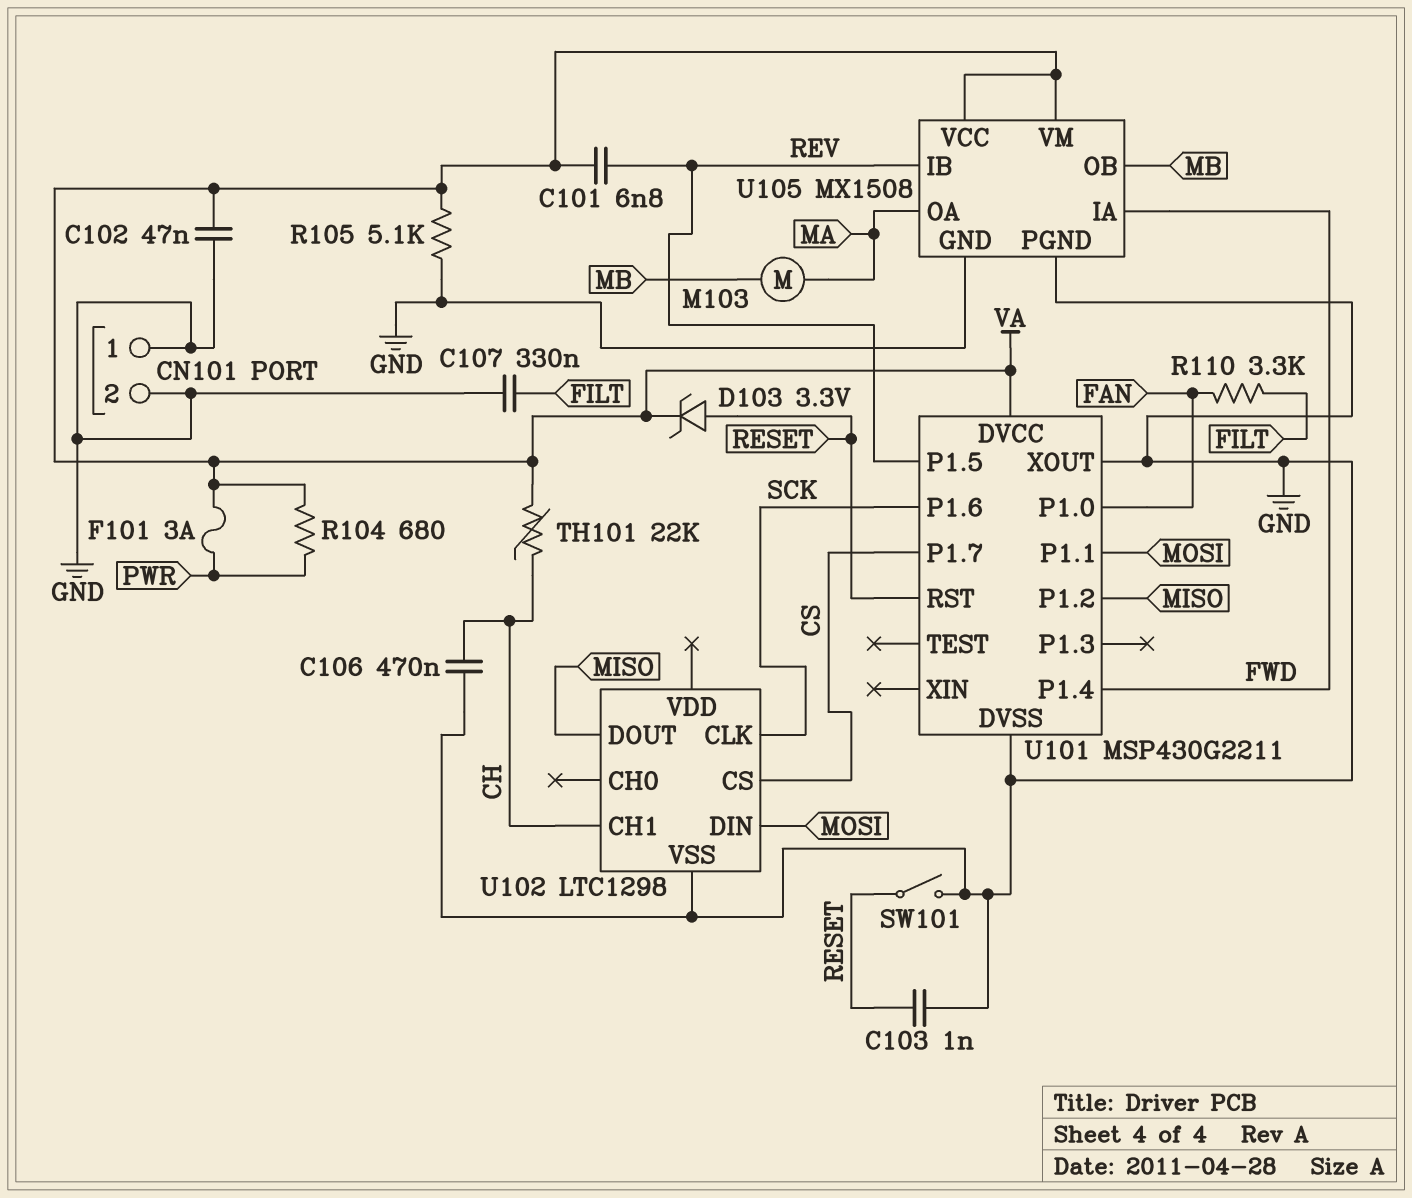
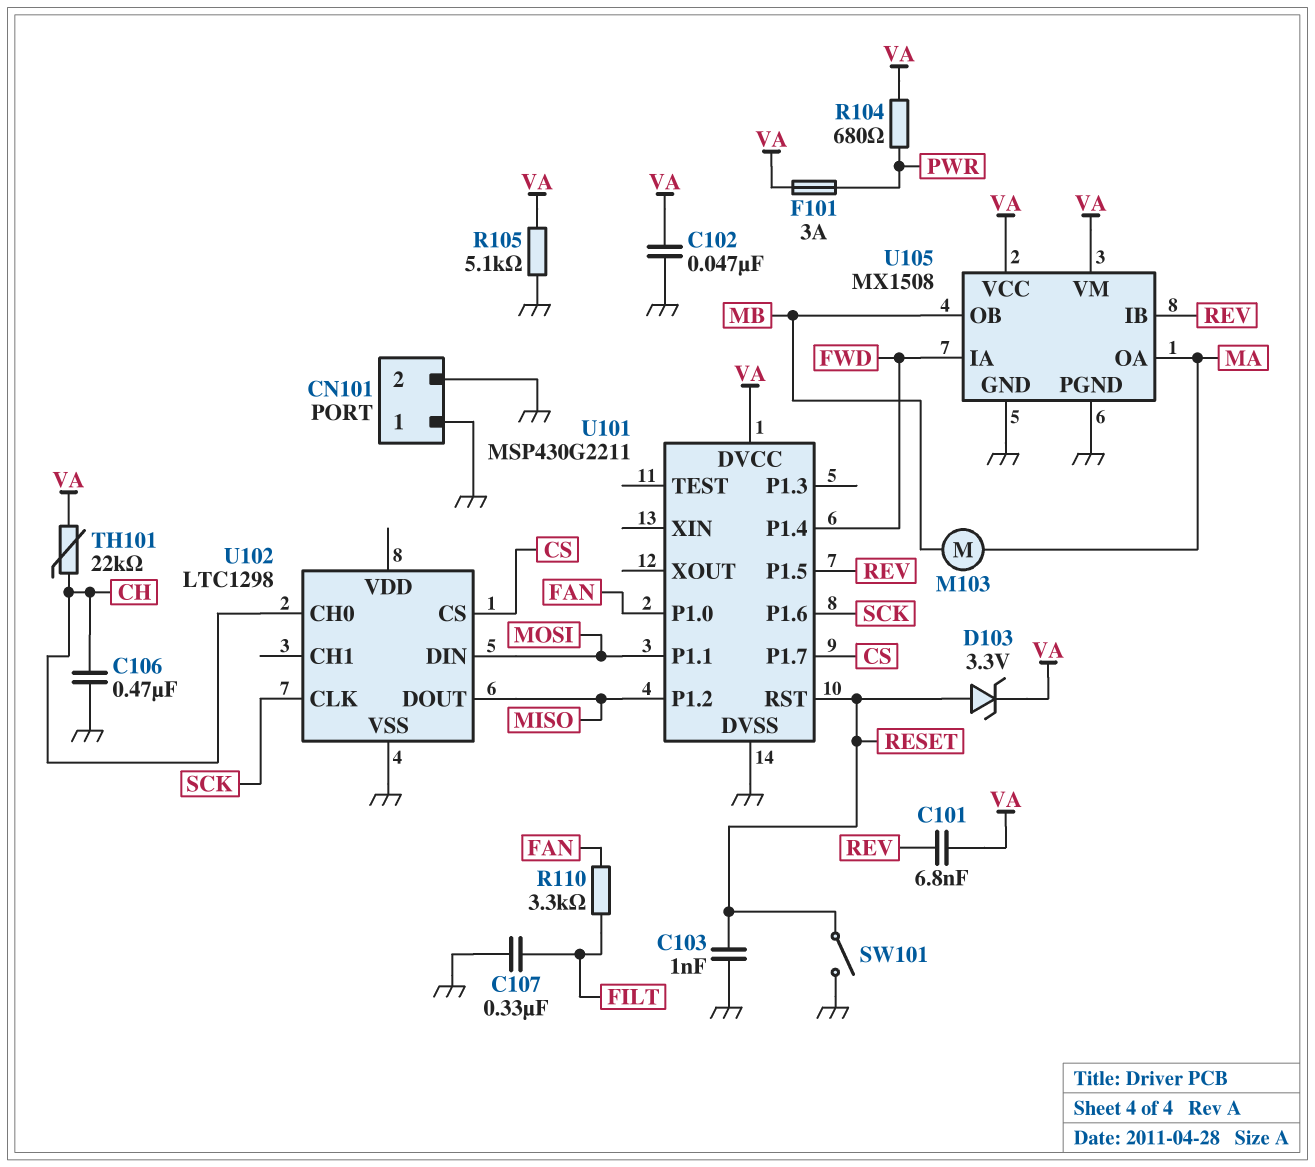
U101 pin XOUT: GND -> none
U102 pin CH0: none -> CH
U102 pin CH1: CH -> none

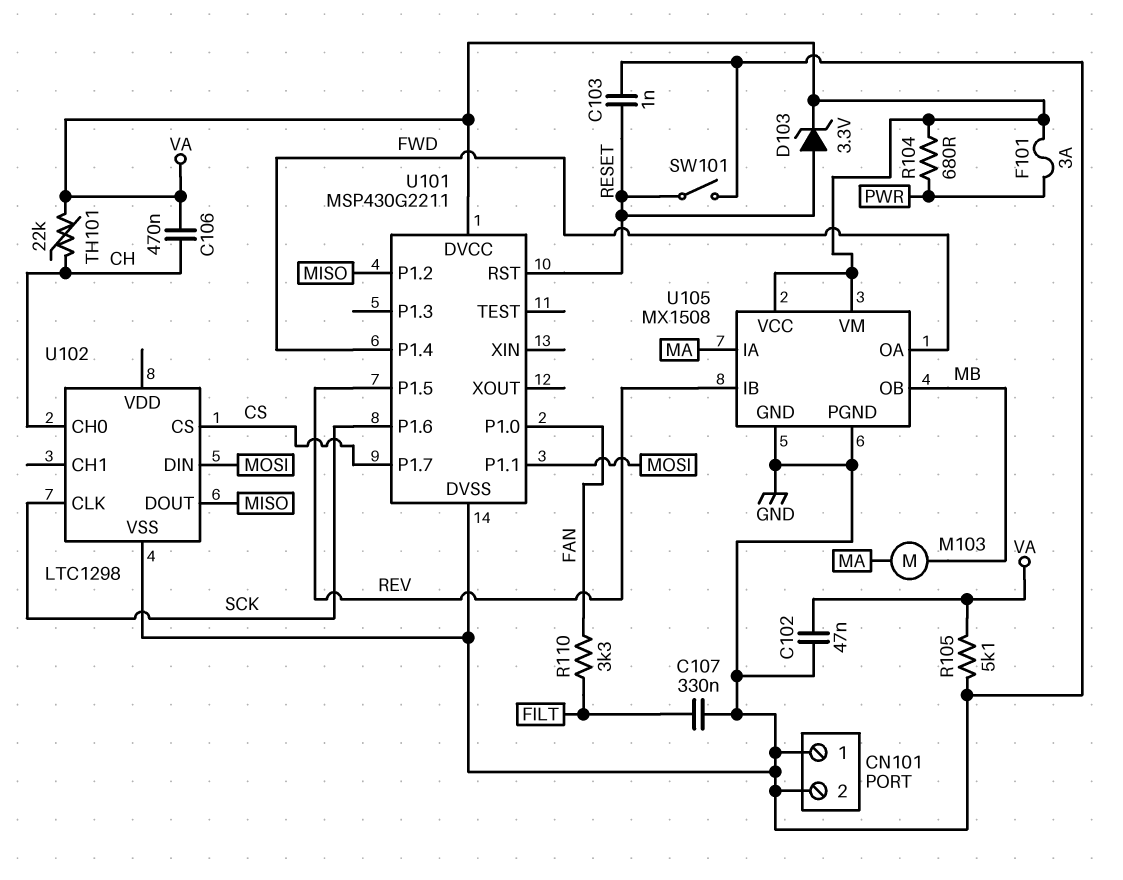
C101: 6.8nF (REV, VA) -> none
C106: 470nF (CH, GND) -> 470nF (CH, VA)
U105 pin IA: FWD -> MA
U105 pin OA: MA -> FWD

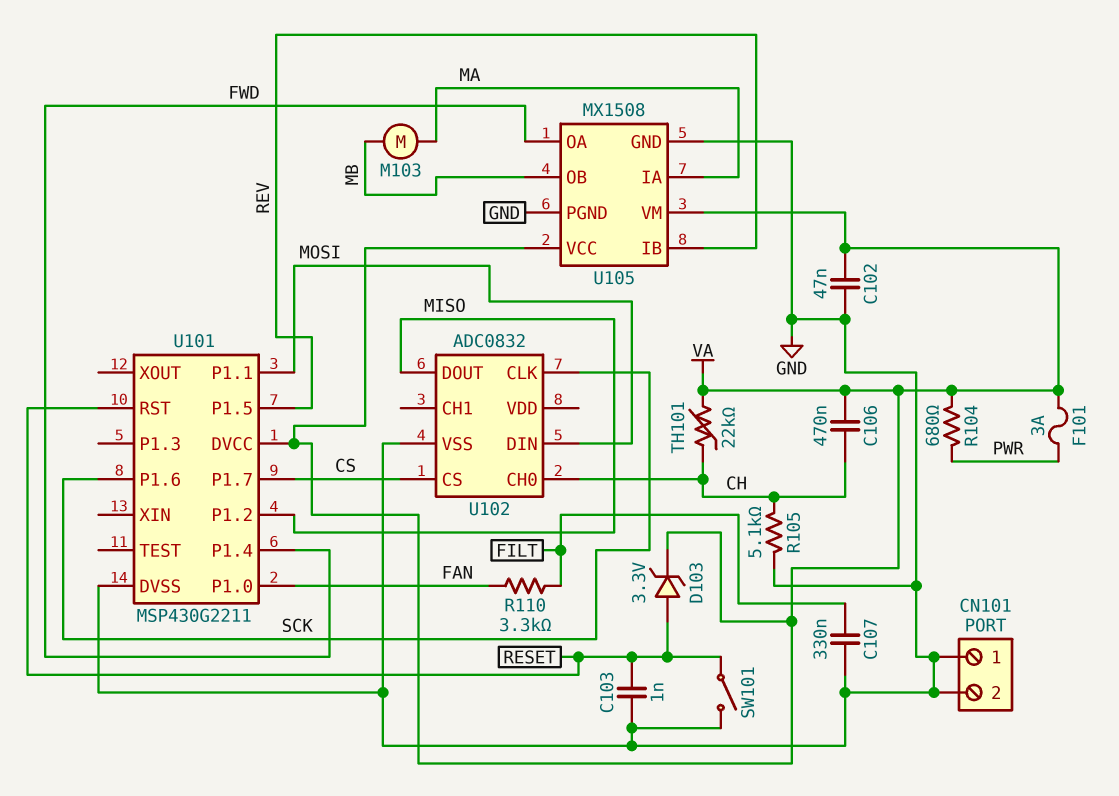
R105: 5.1k (GND, VA) -> 5.1k (CH, GND)
U102: LTC1298 -> ADC0832

